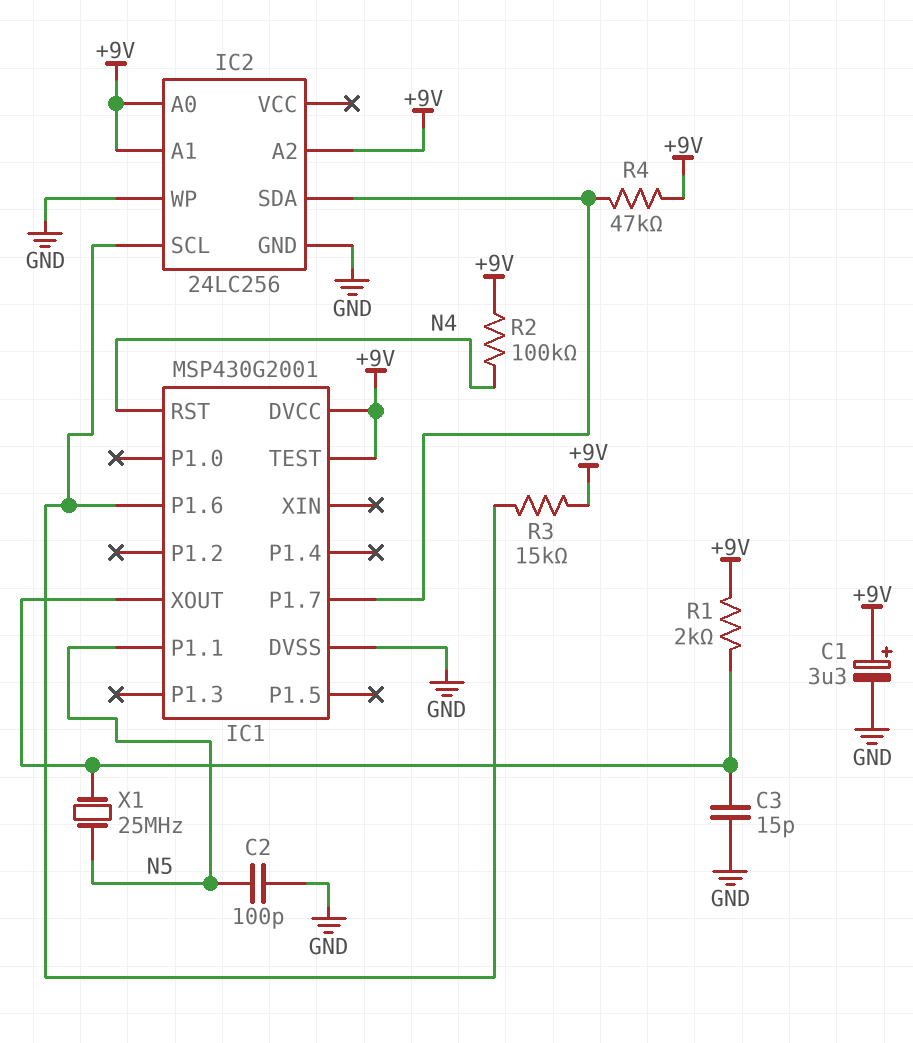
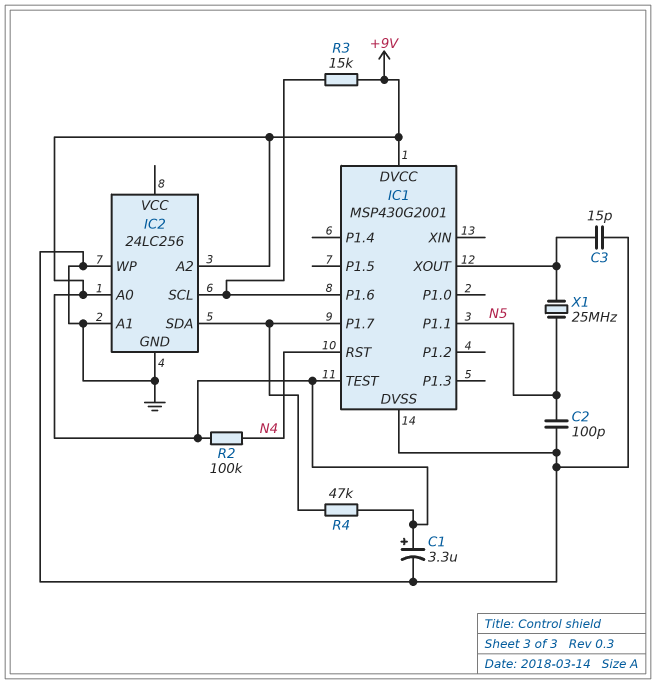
IC2 pin A1: +9V -> GND
R1: 2k (+9V, IC1/XOUT) -> none

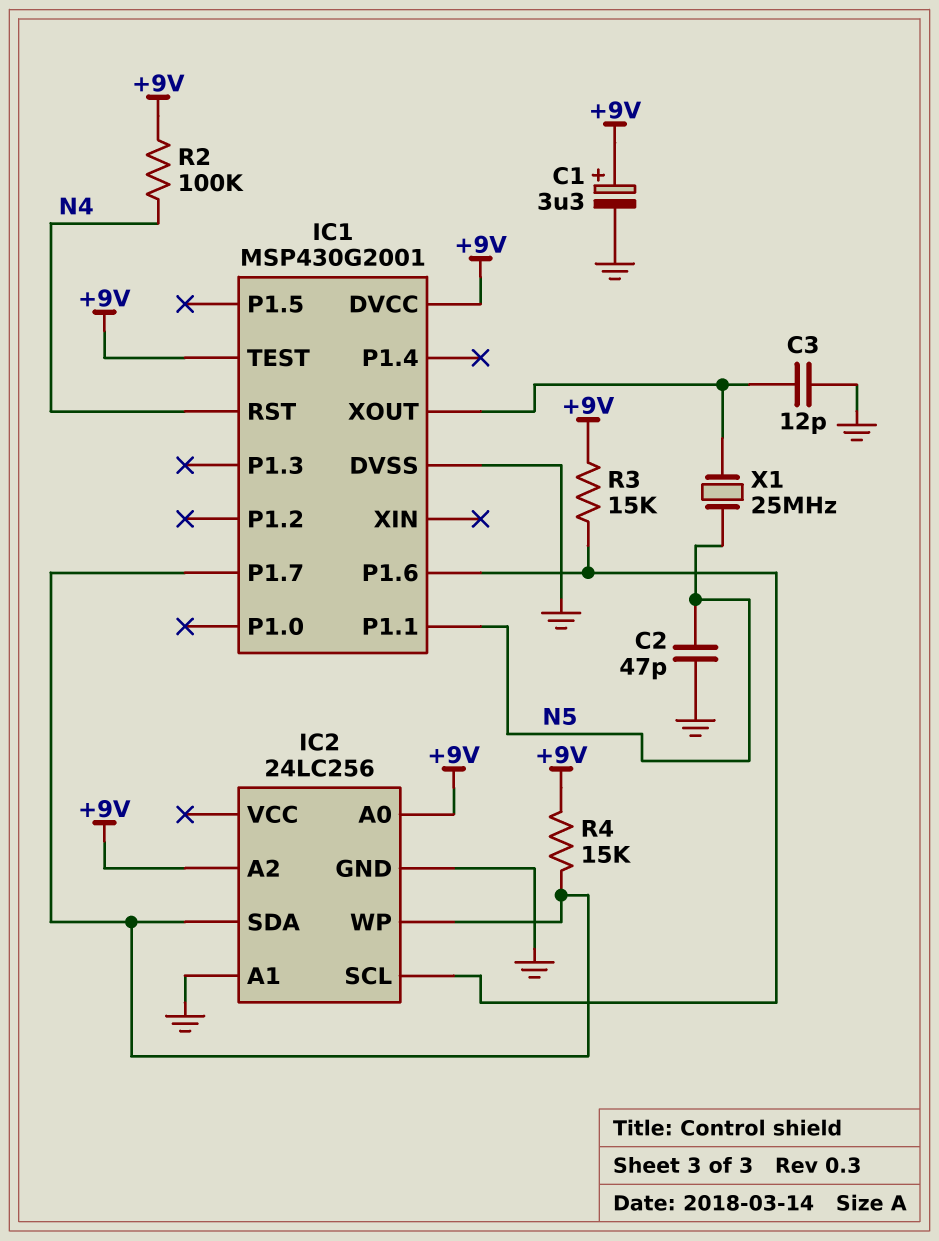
C2: 100pF (GND, N5) -> 47pF (GND, N5)
C3: 15pF (GND, IC1/XOUT) -> 12pF (GND, IC1/XOUT)
IC2 pin WP: GND -> IC1/P1.7
R4: 47k (+9V, IC1/P1.7) -> 15k (+9V, IC1/P1.7)

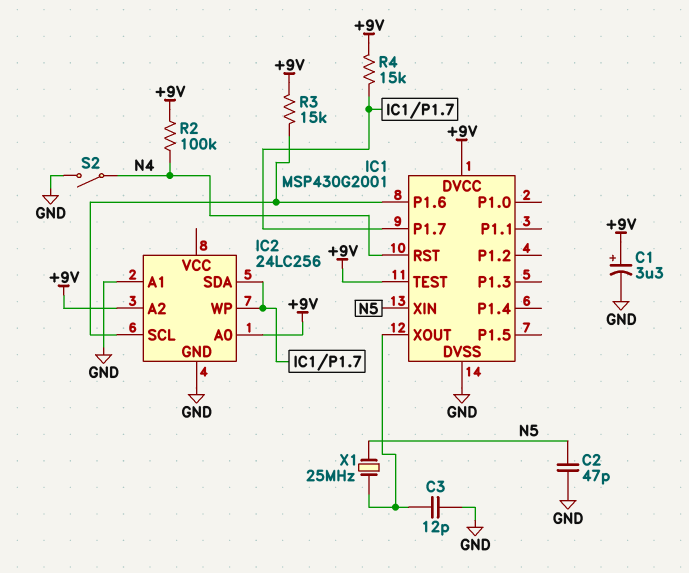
IC1 pin P1.1: N5 -> none
IC1 pin XIN: none -> N5
S2: none -> switch (GND, N4)

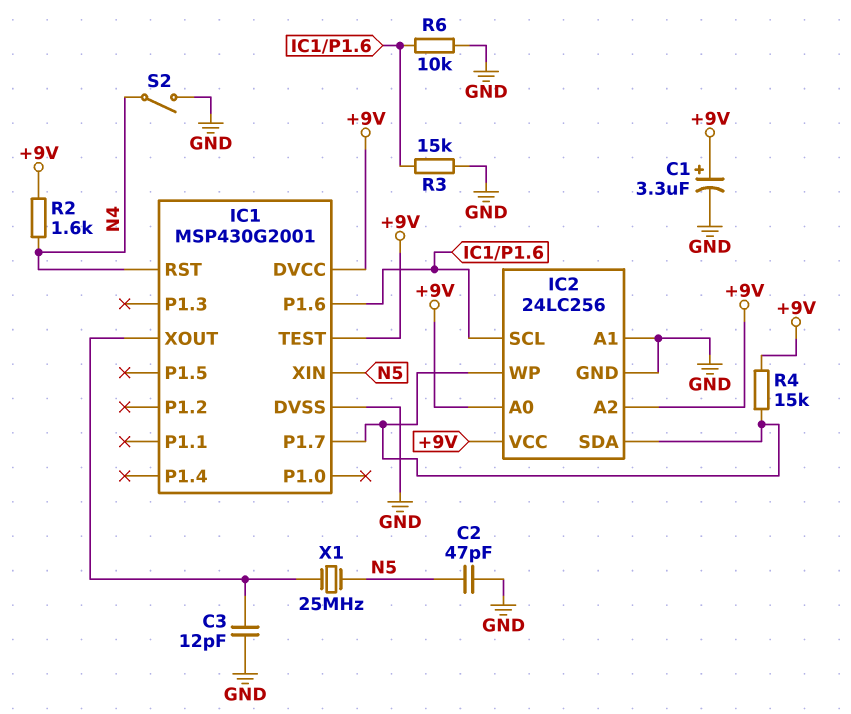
IC2 pin VCC: none -> +9V
R2: 100k (+9V, N4) -> 1.6k (+9V, N4)
R3: 15k (+9V, IC1/P1.6) -> 15k (GND, IC1/P1.6)
R6: none -> 10k (GND, IC1/P1.6)

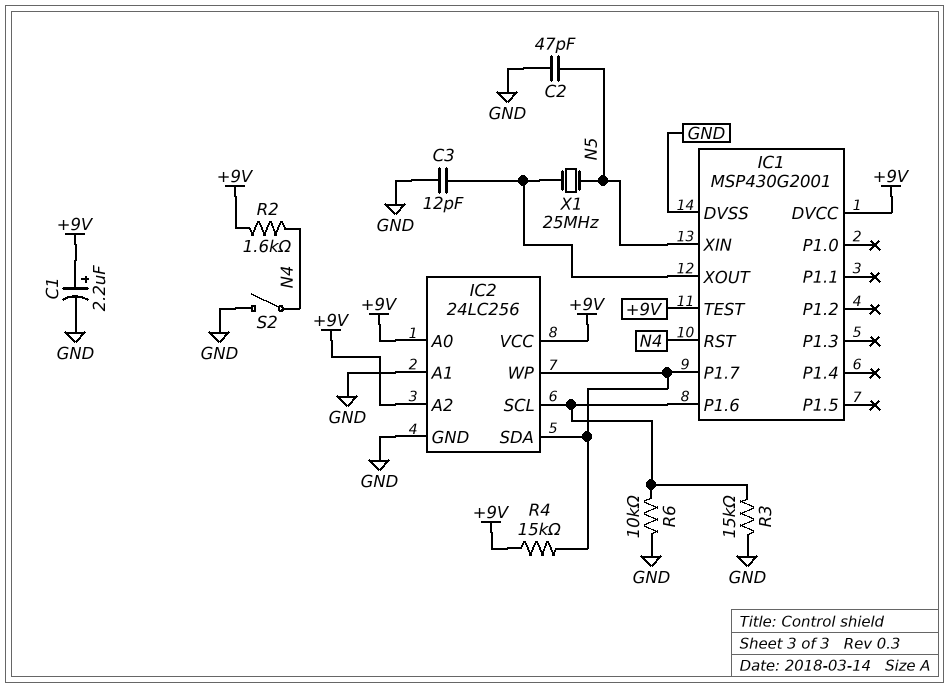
C1: 3.3uF (plus +9V, minus GND) -> 2.2uF (plus +9V, minus GND)

